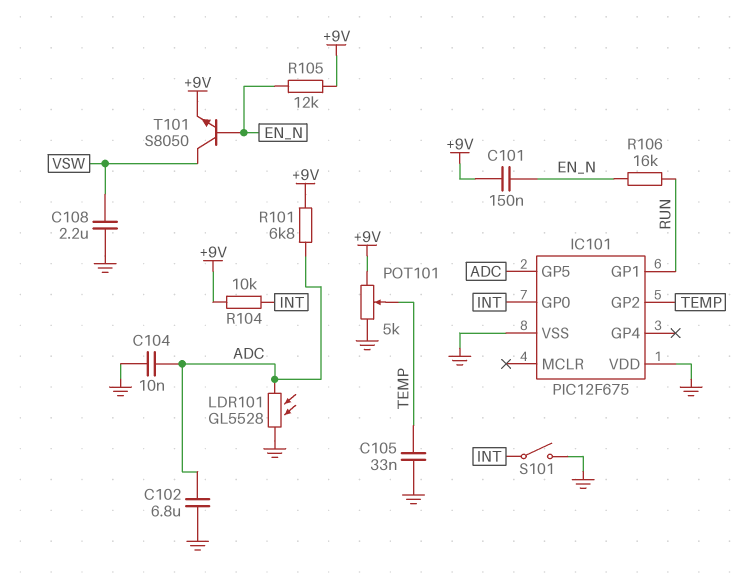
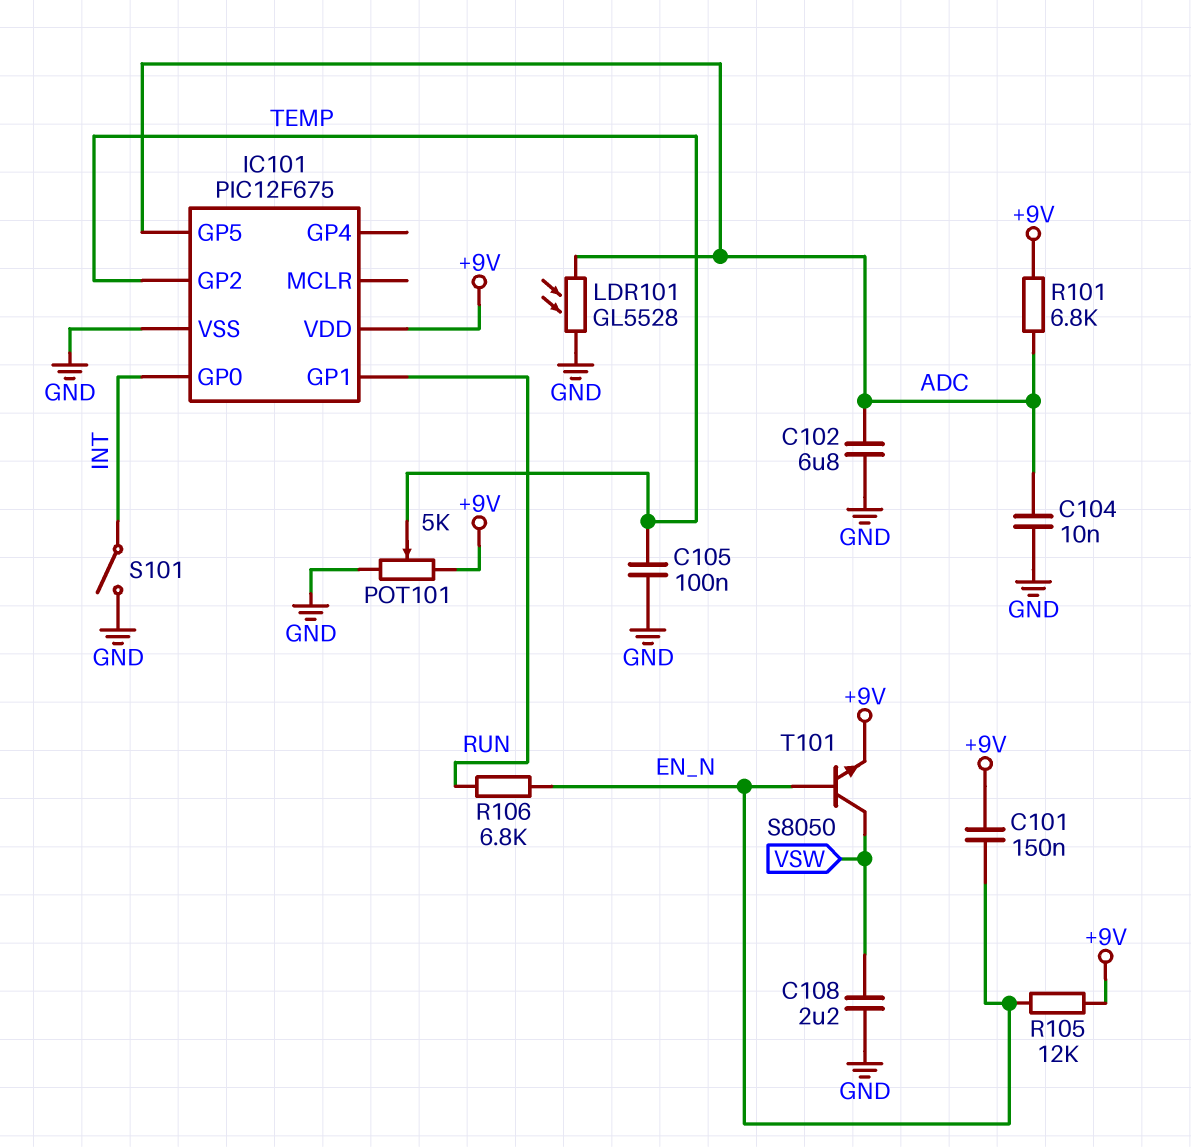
C105: 33nF (GND, TEMP) -> 100nF (GND, TEMP)
IC101 pin VDD: GND -> +9V
R104: 10k (+9V, INT) -> none
R106: 16k (EN_N, RUN) -> 6.8k (EN_N, RUN)

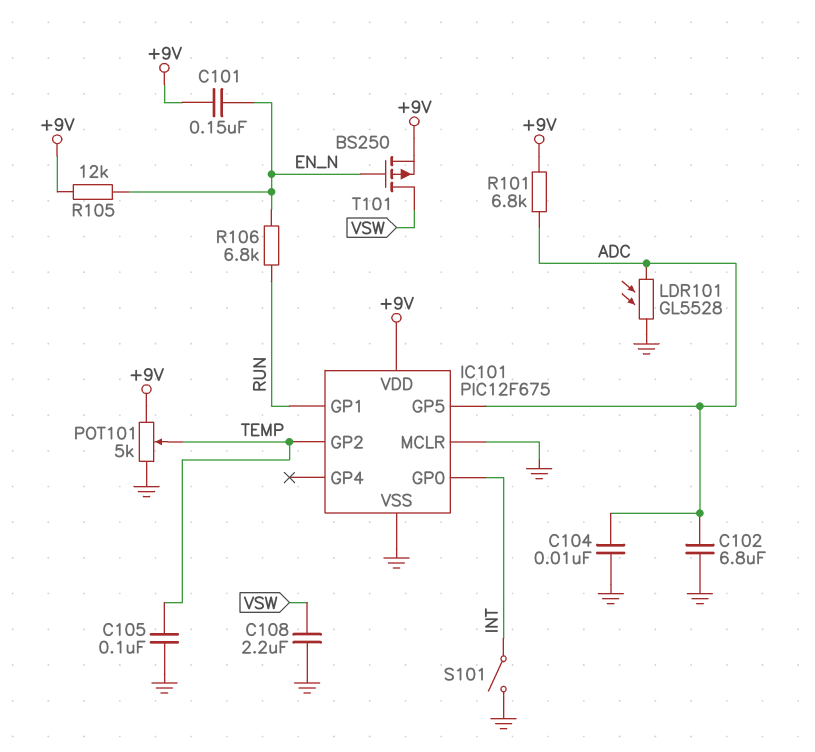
IC101 pin MCLR: none -> GND
T101: NPN S8050 (B EN_N, C VSW, E +9V) -> PMOS BS250 (G EN_N, D VSW, S +9V)

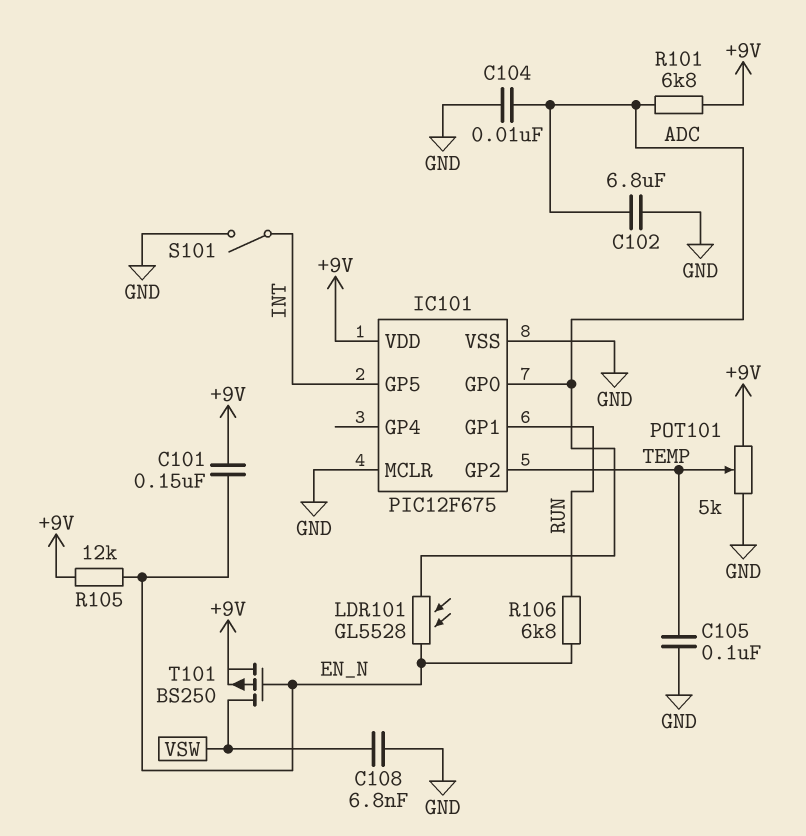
C108: 2.2uF (GND, VSW) -> 6.8nF (GND, VSW)
IC101 pin GP0: INT -> ADC
IC101 pin GP5: ADC -> INT
LDR101: GL5528 (ADC, GND) -> GL5528 (ADC, EN_N)

